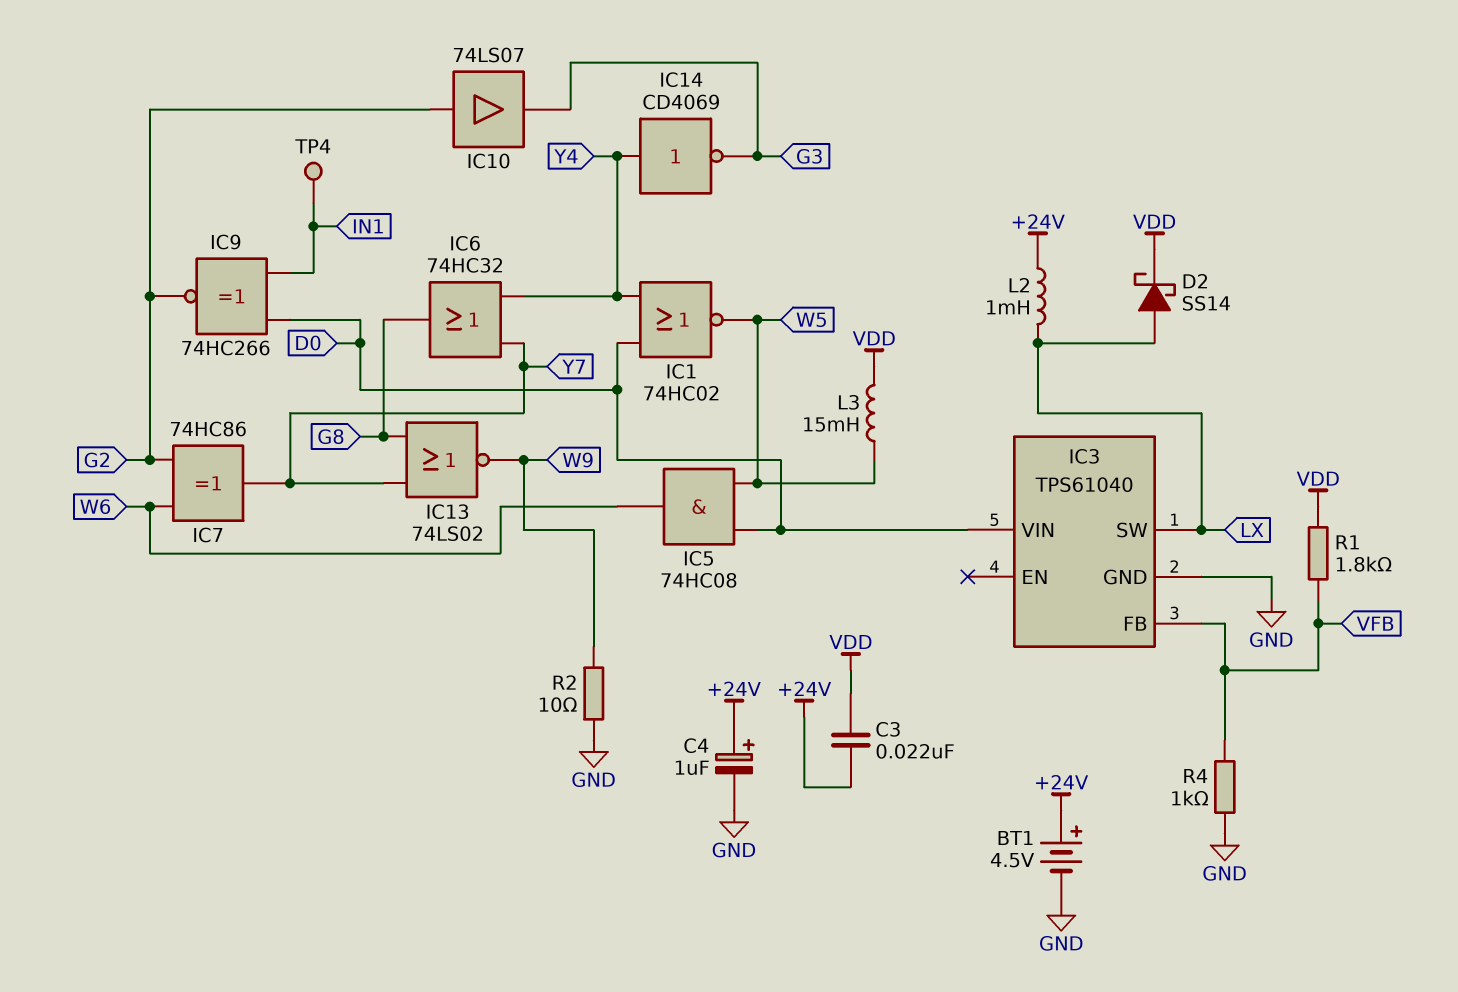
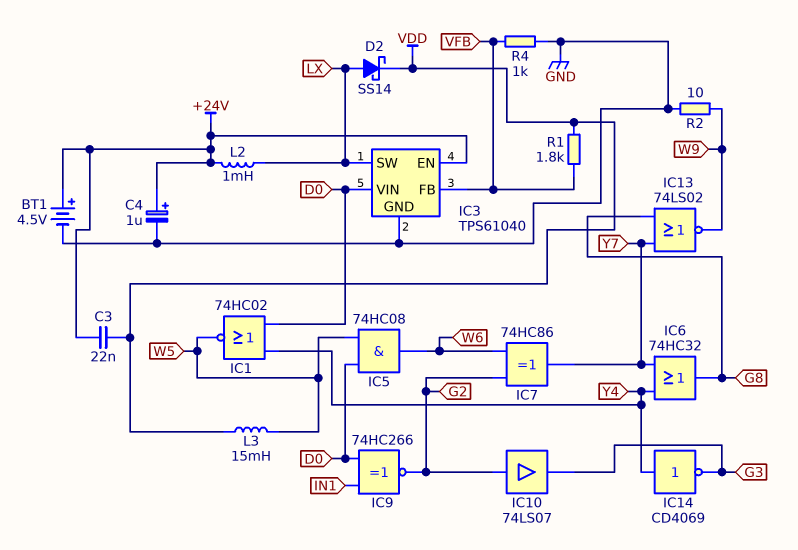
IC3 pin EN: none -> +24V
TP4: test point (IN1) -> none

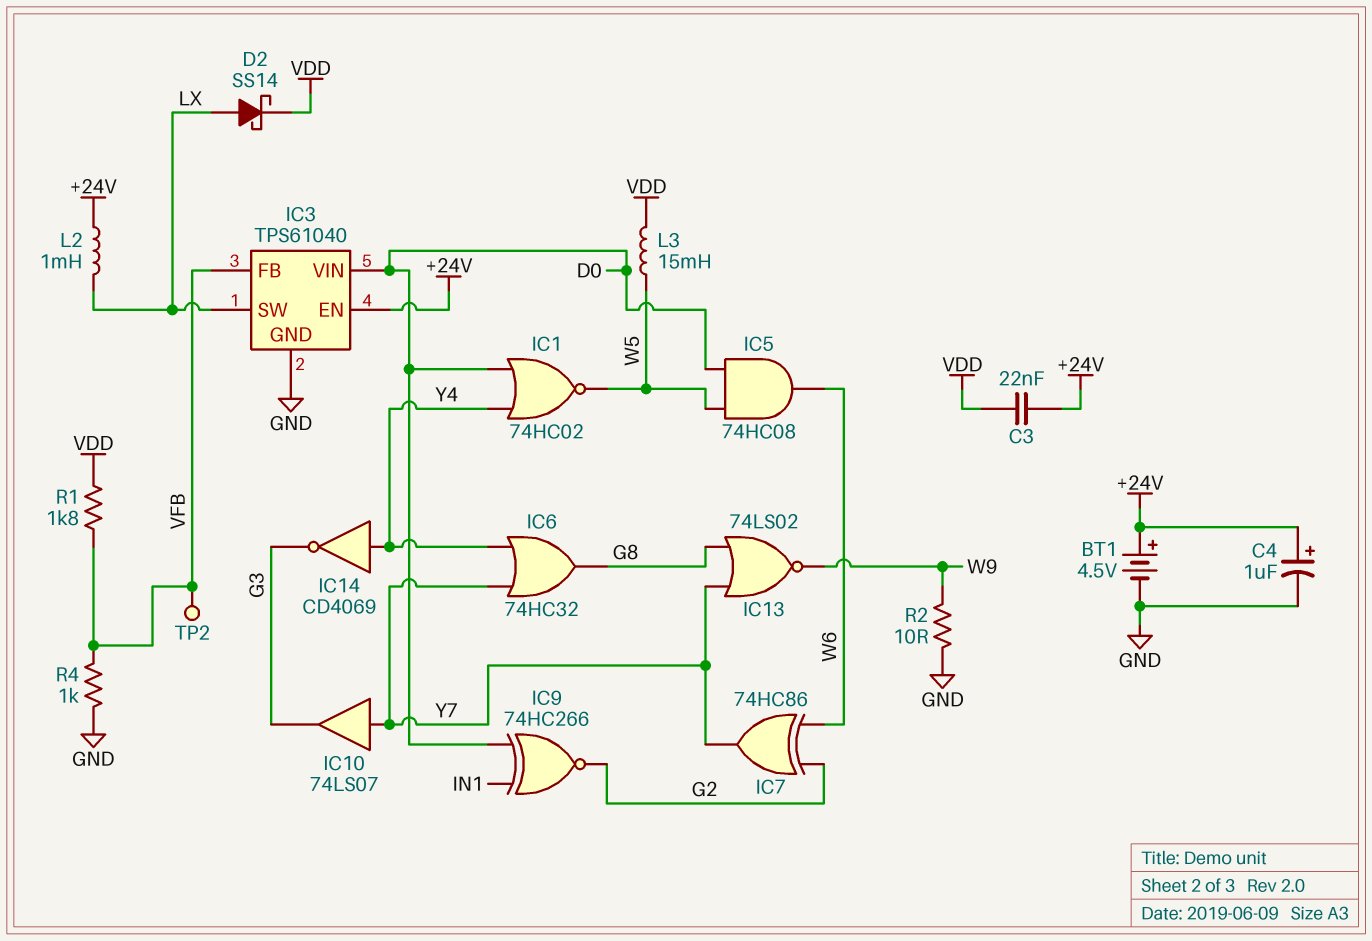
IC10: buffer 74LS07 (in G2, out G3) -> buffer 74LS07 (in Y7, out G3)
TP2: none -> test point (VFB)

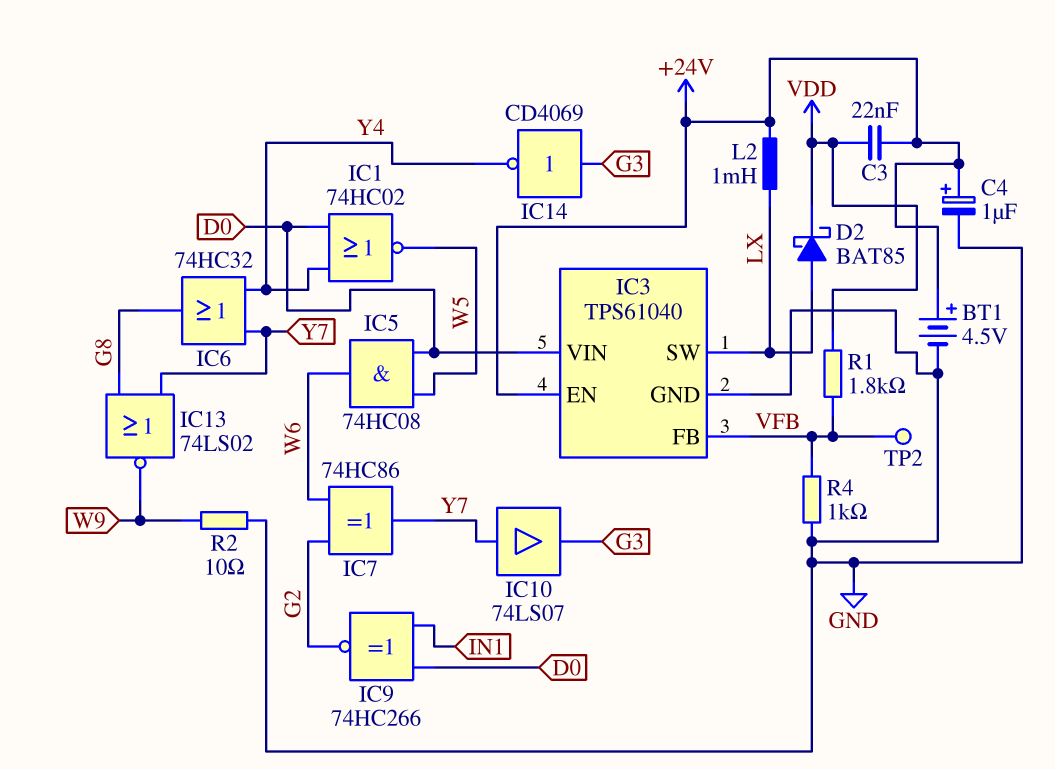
D2: schottky SS14 (A LX, K VDD) -> schottky BAT85 (A LX, K VDD)
IC14: NOT CD4069 (in Y4, out G3) -> NOT CD4069 (in G3, out Y4)
L3: 15mH (VDD, W5) -> none

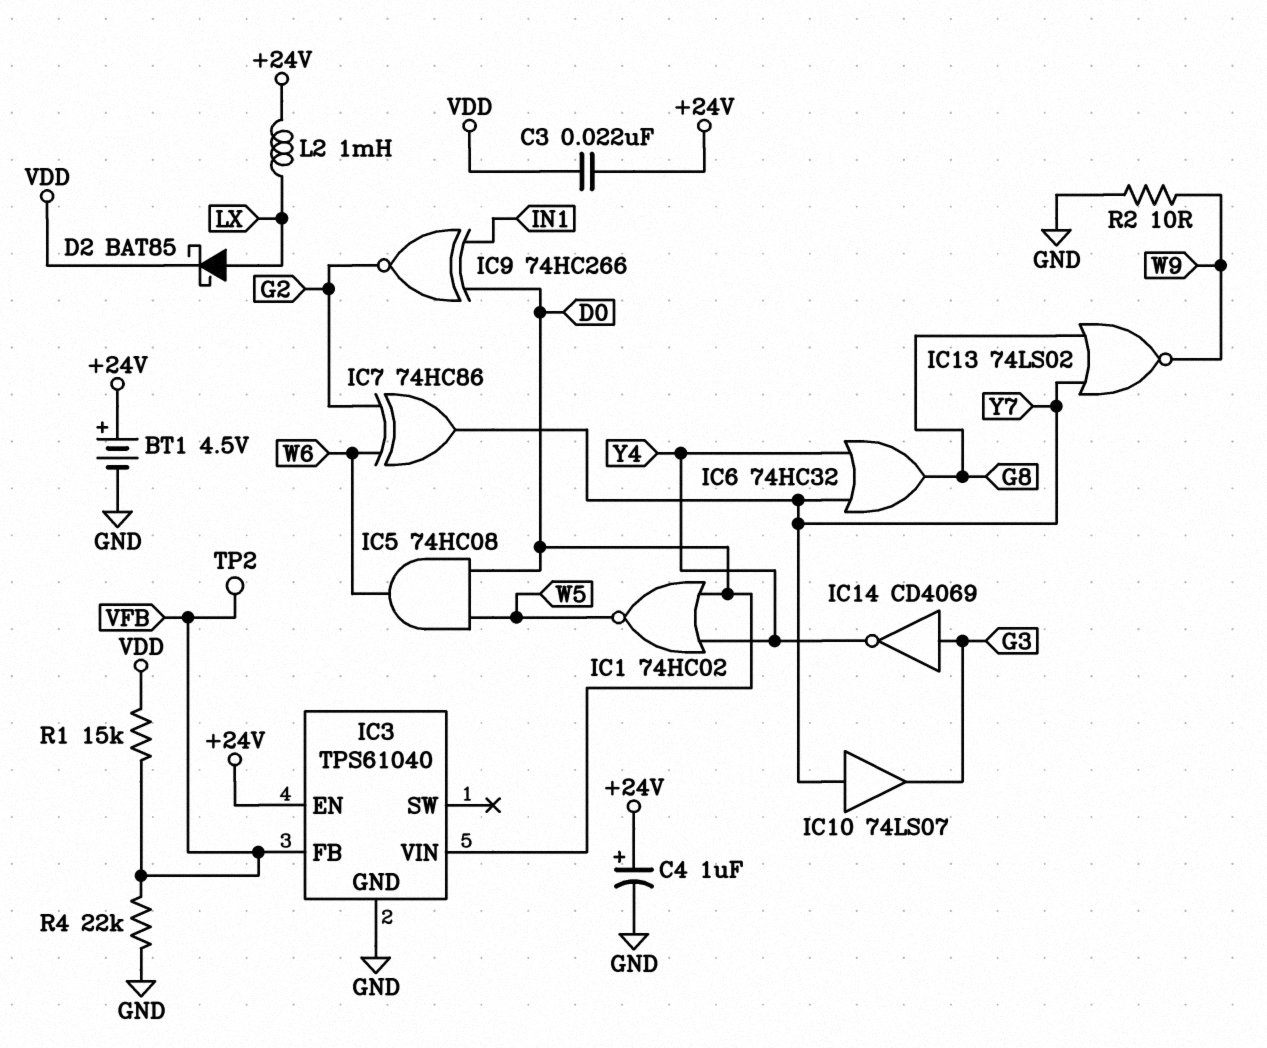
IC3 pin SW: LX -> none
R1: 1.8k (VDD, VFB) -> 15k (VDD, VFB)
R4: 1k (GND, VFB) -> 22k (GND, VFB)

